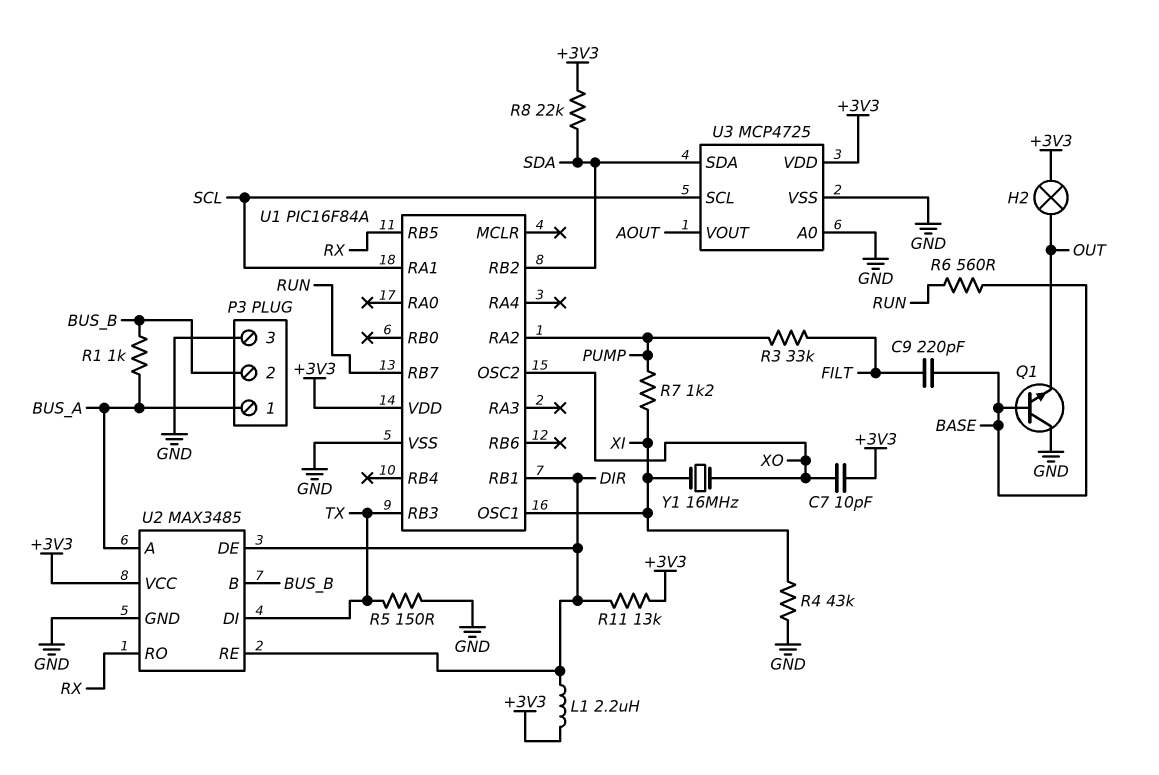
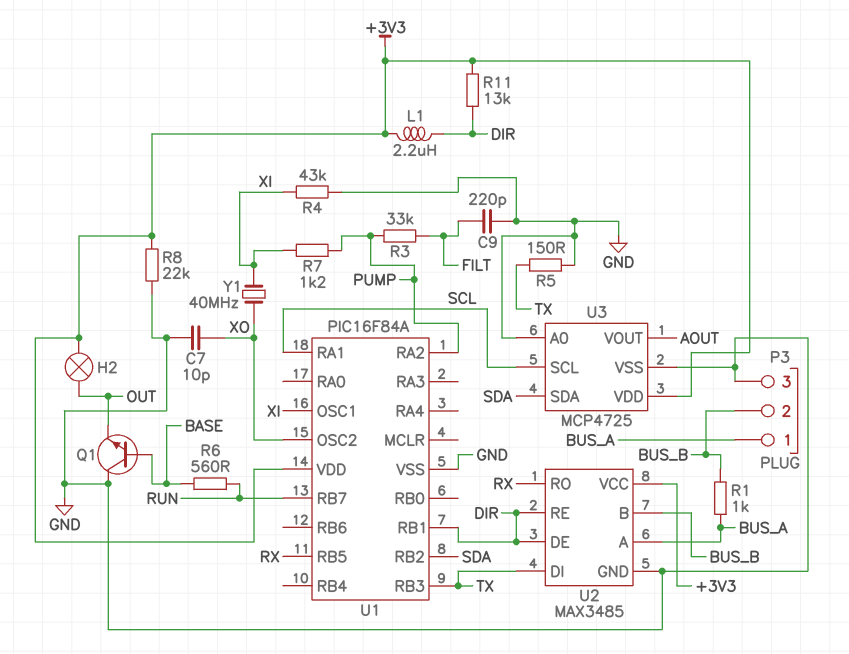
C7: 10pF (+3V3, XO) -> 10pF (GND, XO)
C9: 220pF (BASE, FILT) -> 220pF (FILT, GND)
R8: 22k (+3V3, SDA) -> 22k (+3V3, GND)
Y1: 16MHz (XI, XO) -> 40MHz (XI, XO)

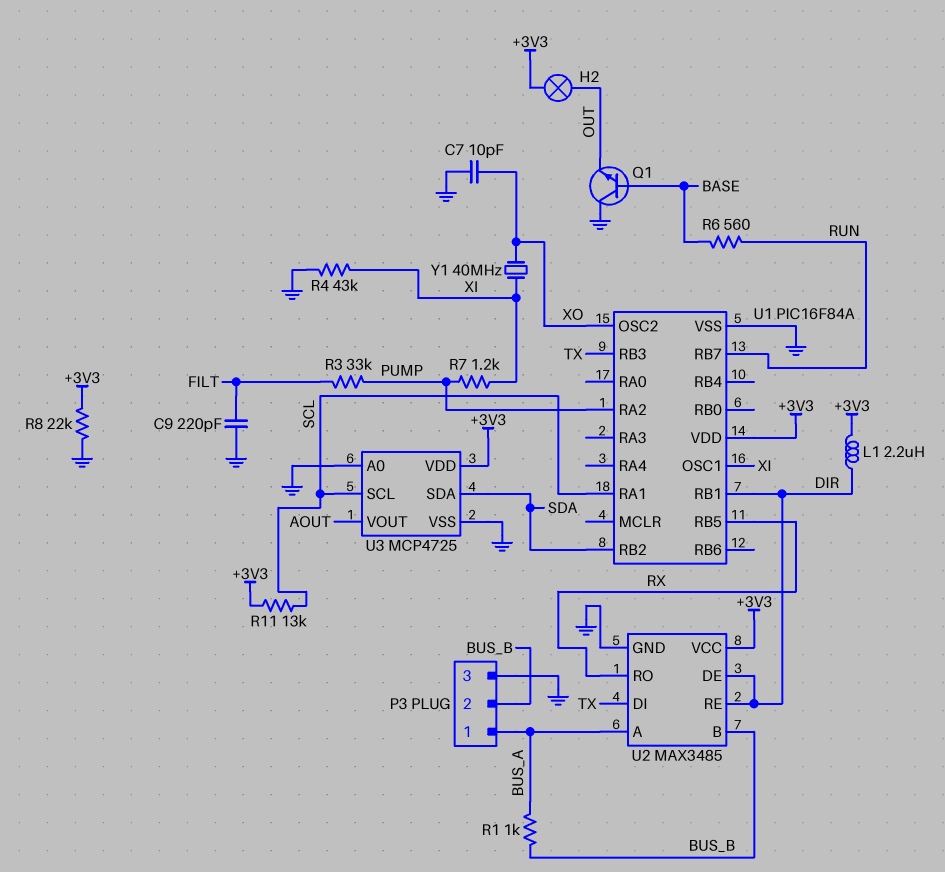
R5: 150 (GND, TX) -> none
R11: 13k (+3V3, DIR) -> 13k (+3V3, SCL)

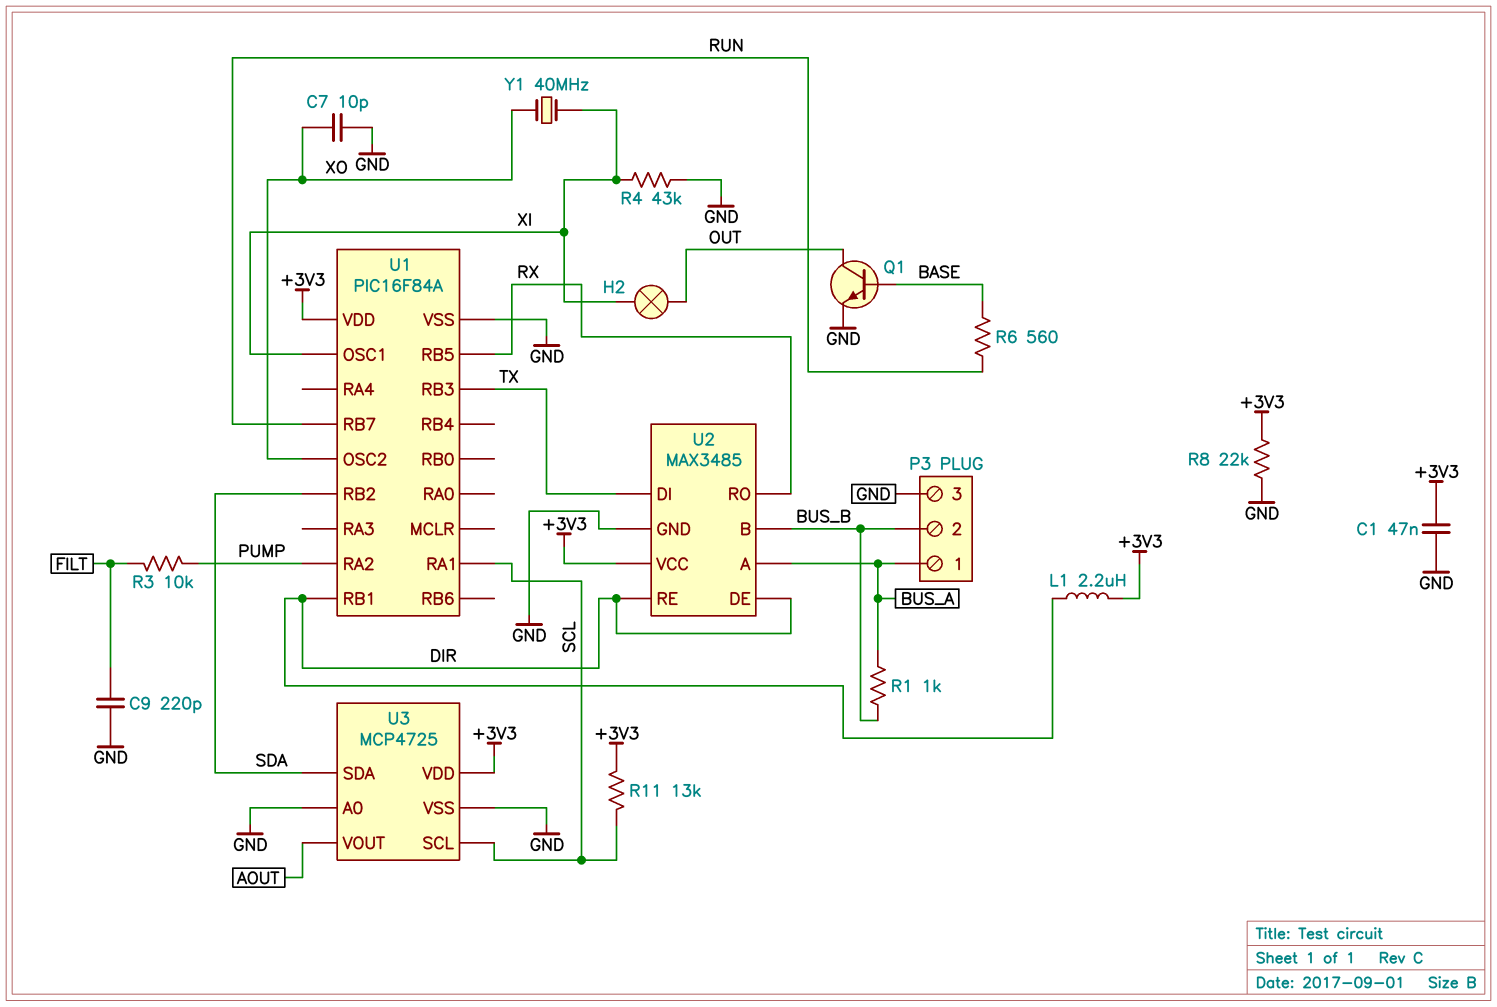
C1: none -> 47nF (+3V3, GND)
H2: lamp (+3V3, OUT) -> lamp (OUT, XI)
Q1: NPN (B BASE, C GND, E OUT) -> NPN (B BASE, C OUT, E GND)
R3: 33k (FILT, PUMP) -> 10k (FILT, PUMP)
R7: 1.2k (PUMP, XI) -> none

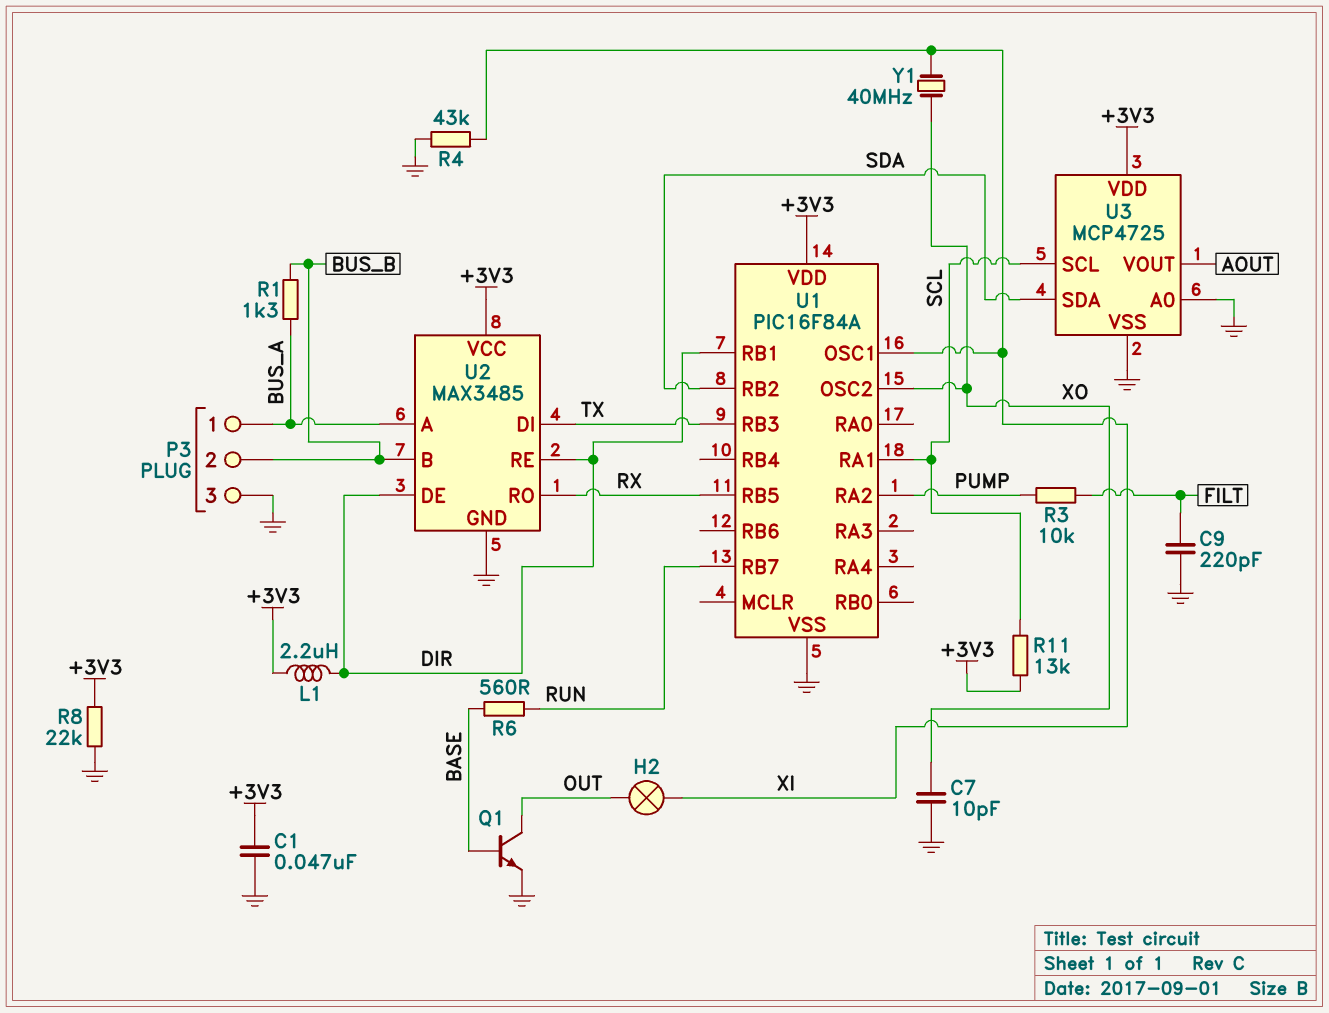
R1: 1k (BUS_A, BUS_B) -> 1.3k (BUS_A, BUS_B)

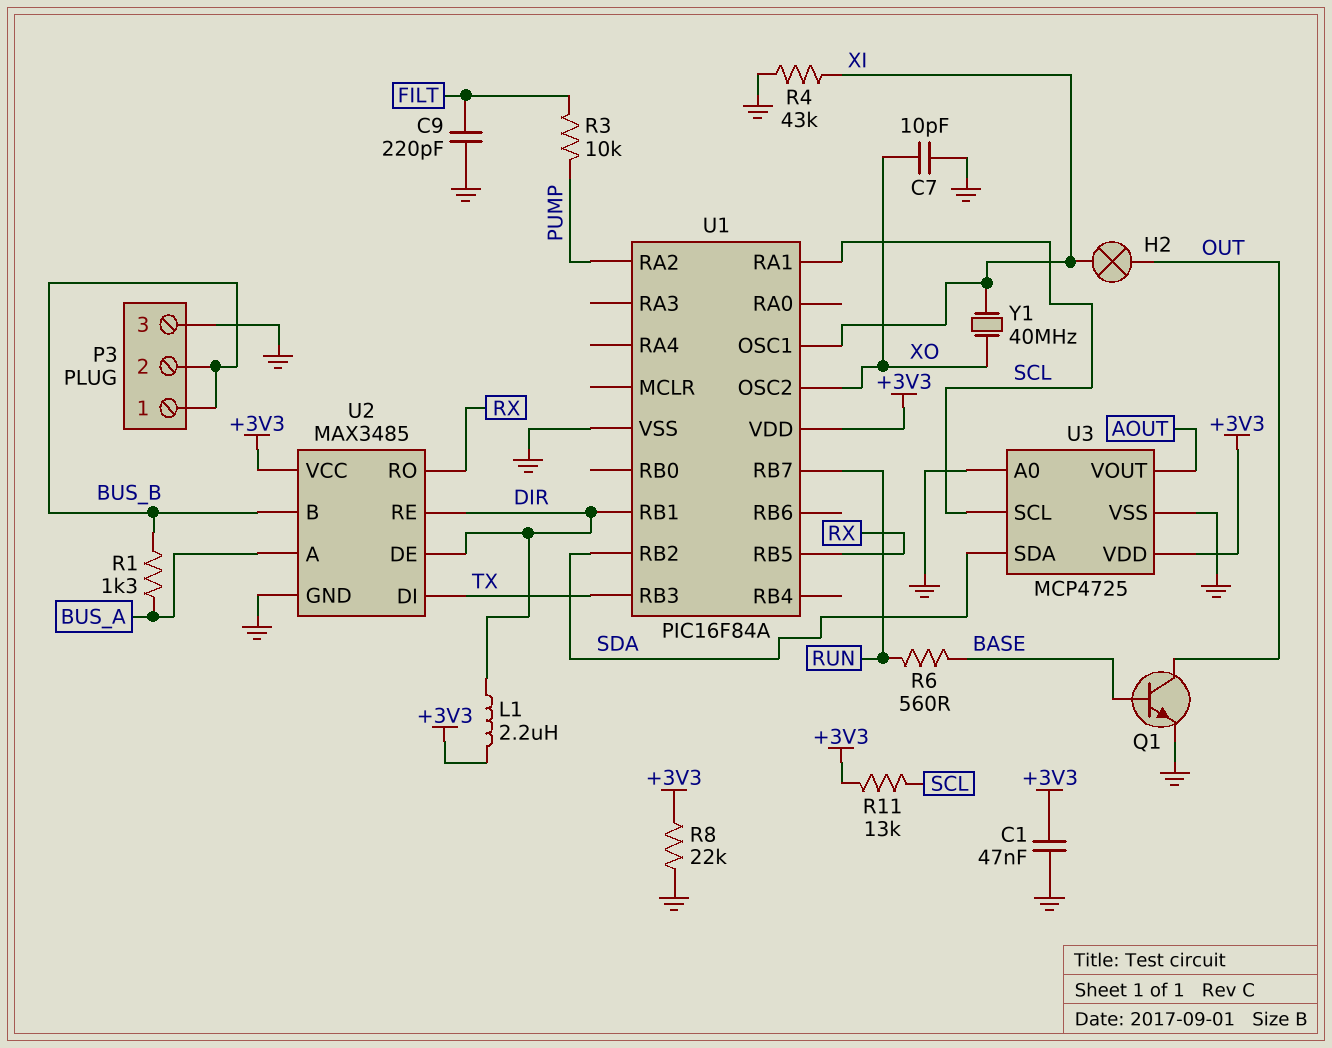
P3 pin 1: BUS_A -> BUS_B

